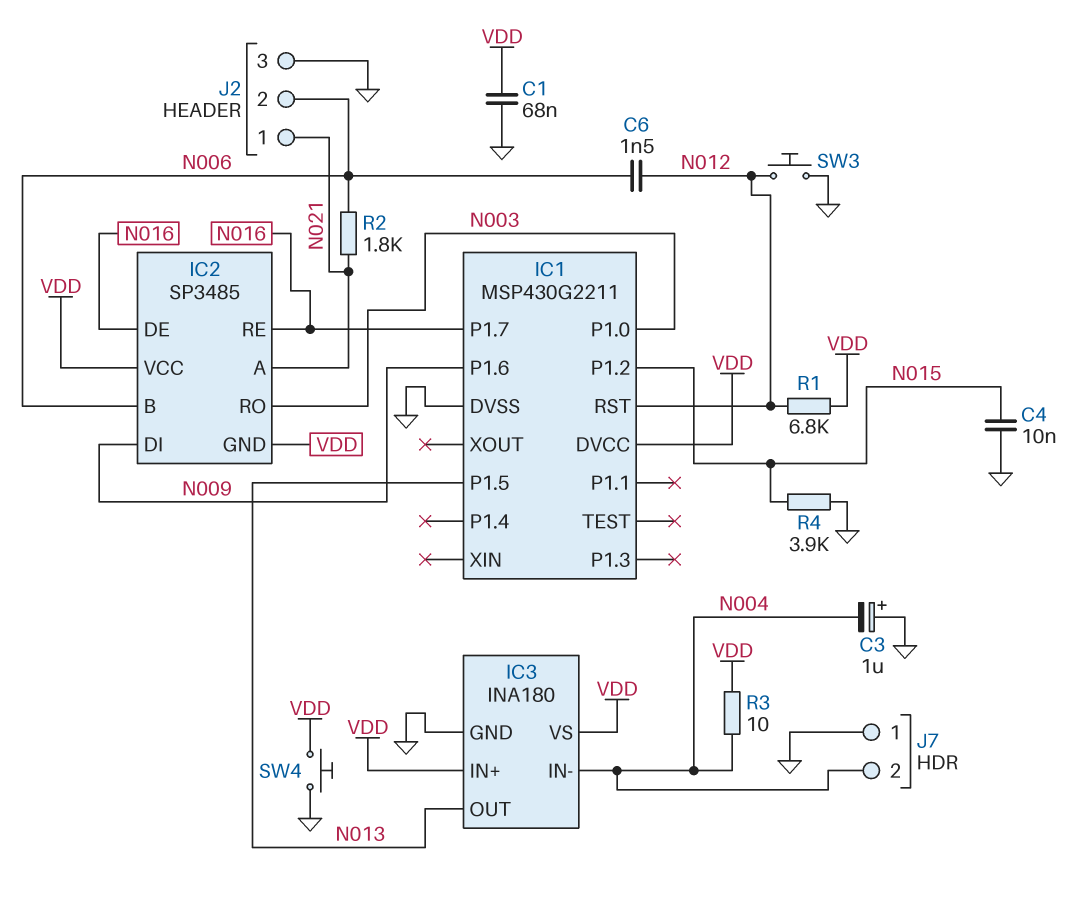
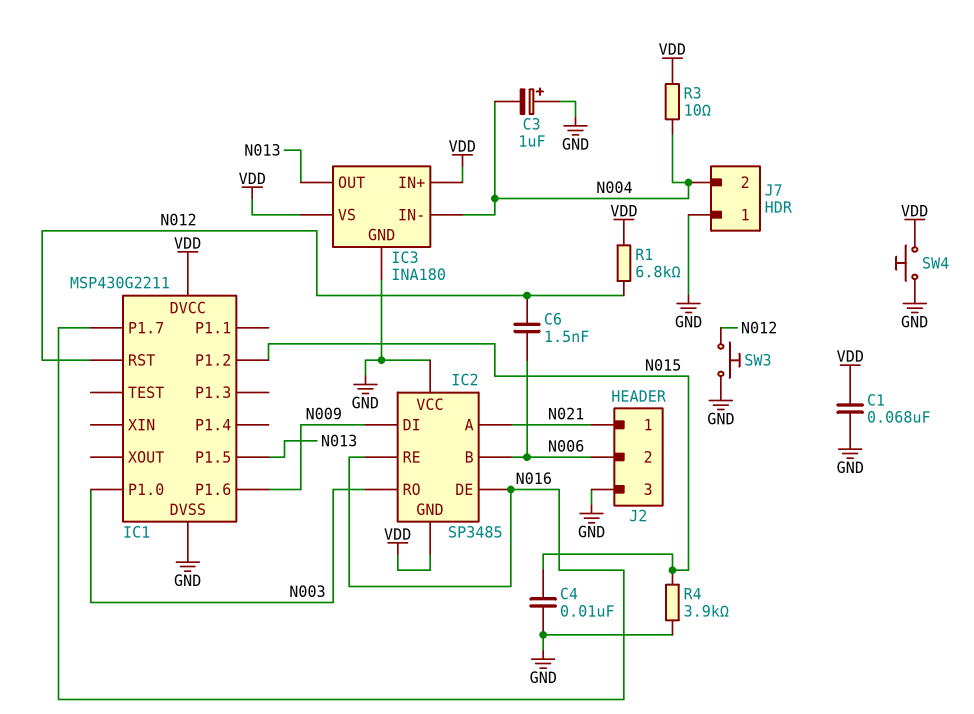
IC2 pin VCC: VDD -> GND
R2: 1.8k (N006, N021) -> none

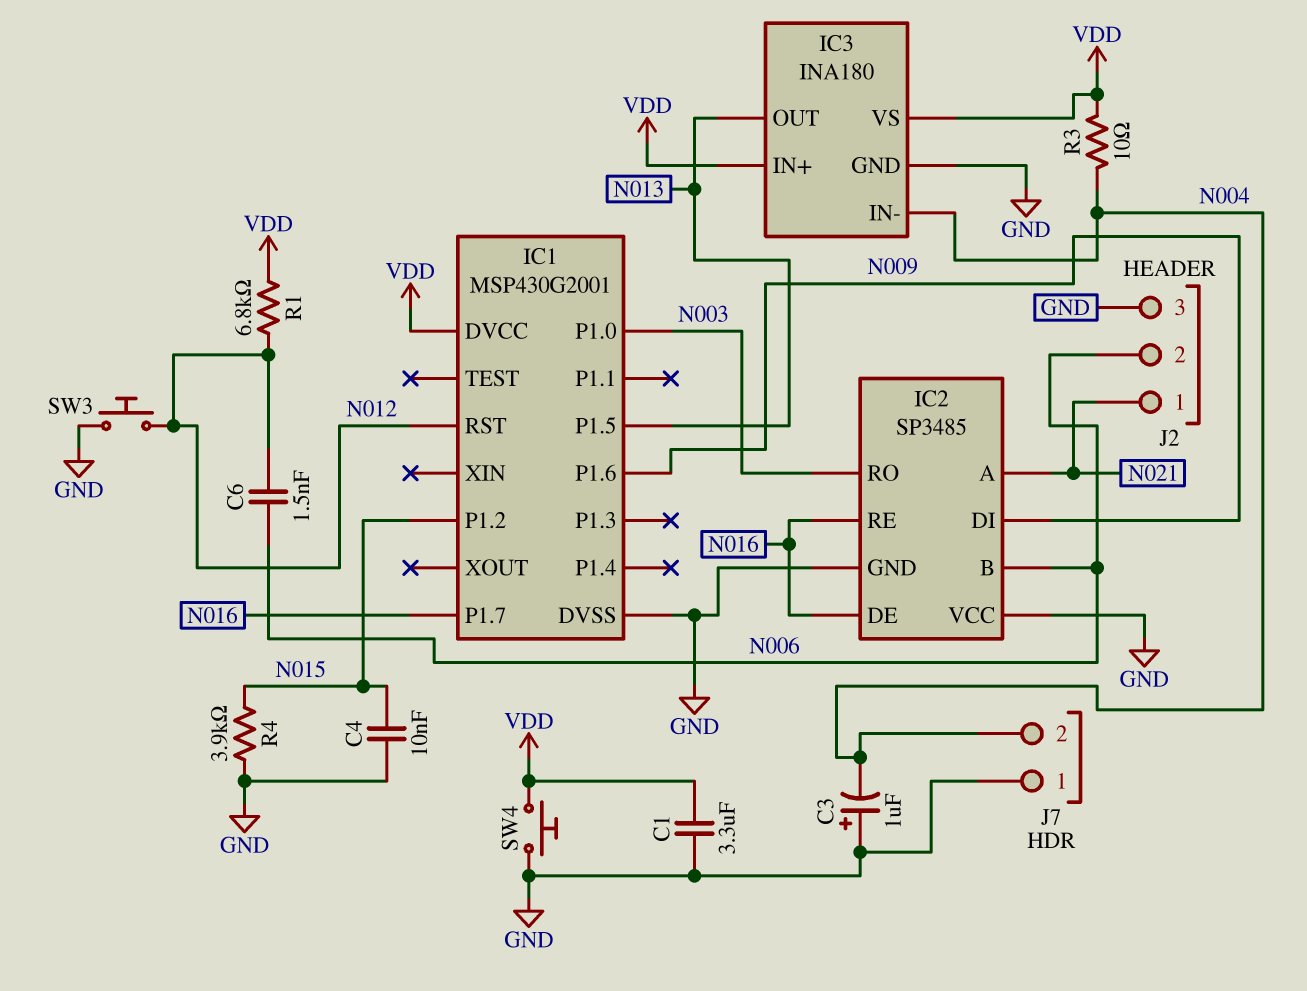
C1: 68nF (GND, VDD) -> 3.3uF (GND, VDD)
IC1: MSP430G2211 -> MSP430G2001
IC2 pin GND: VDD -> GND

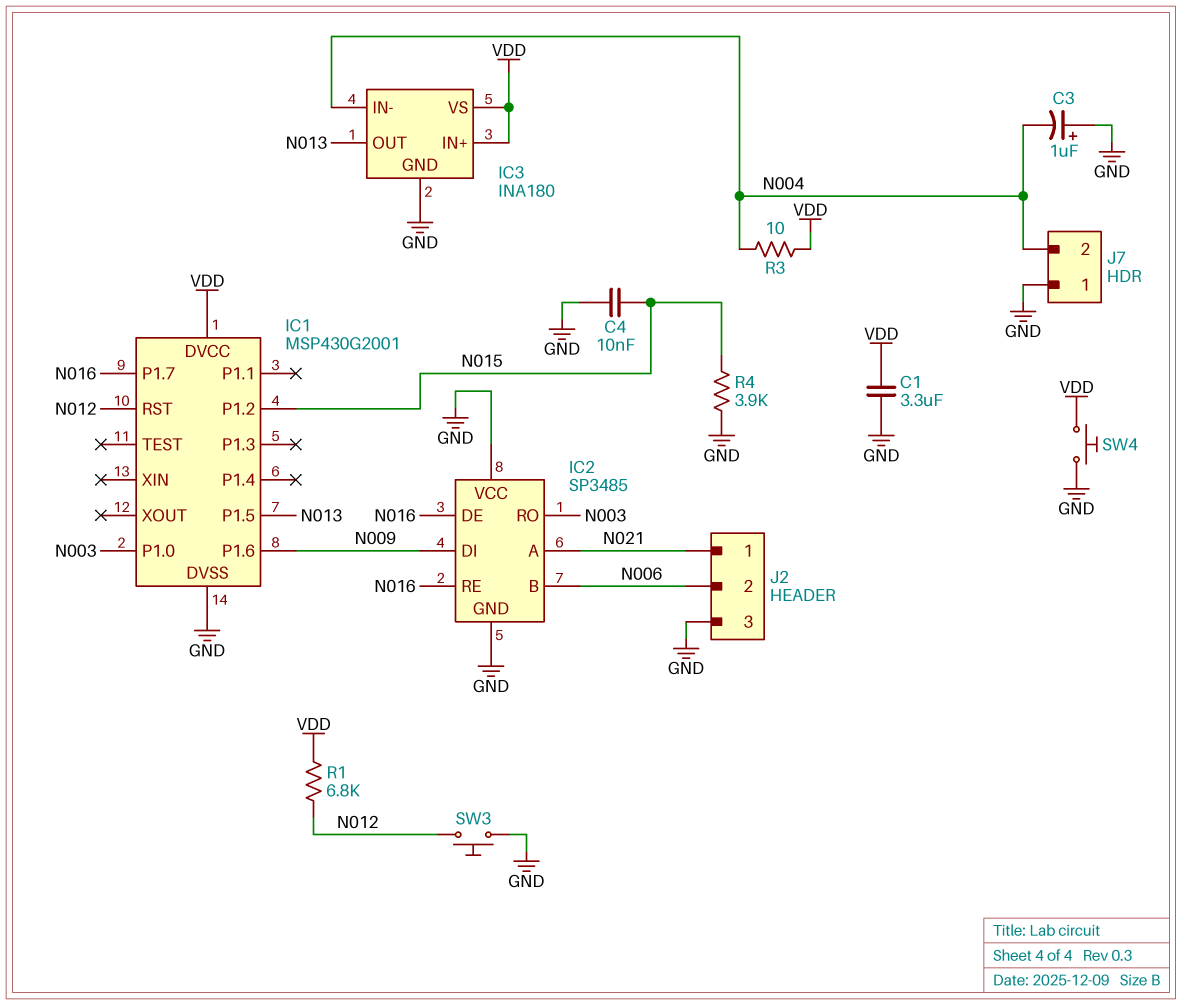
C6: 1.5nF (N006, N012) -> none

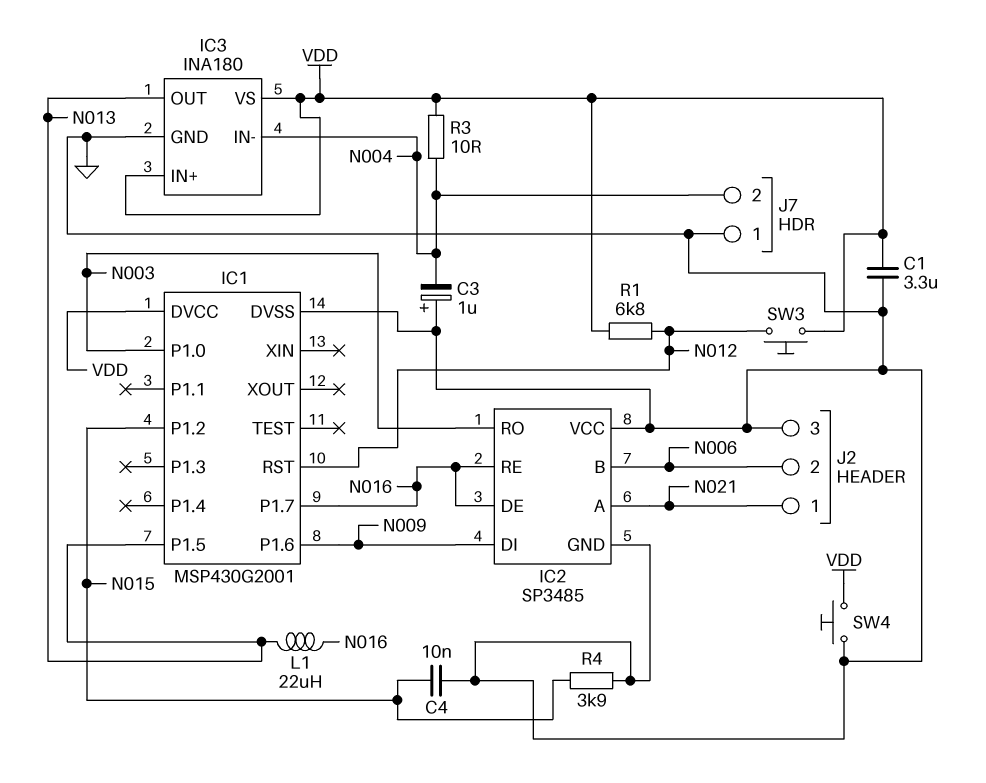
L1: none -> 22uH (N013, N016)
SW3: button (GND, N012) -> button (N012, VDD)

